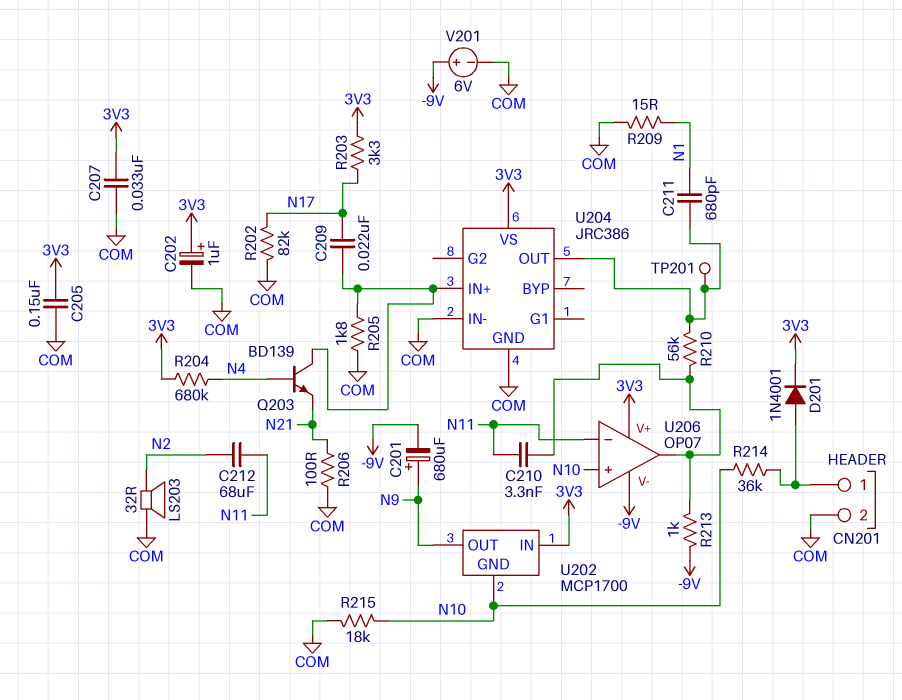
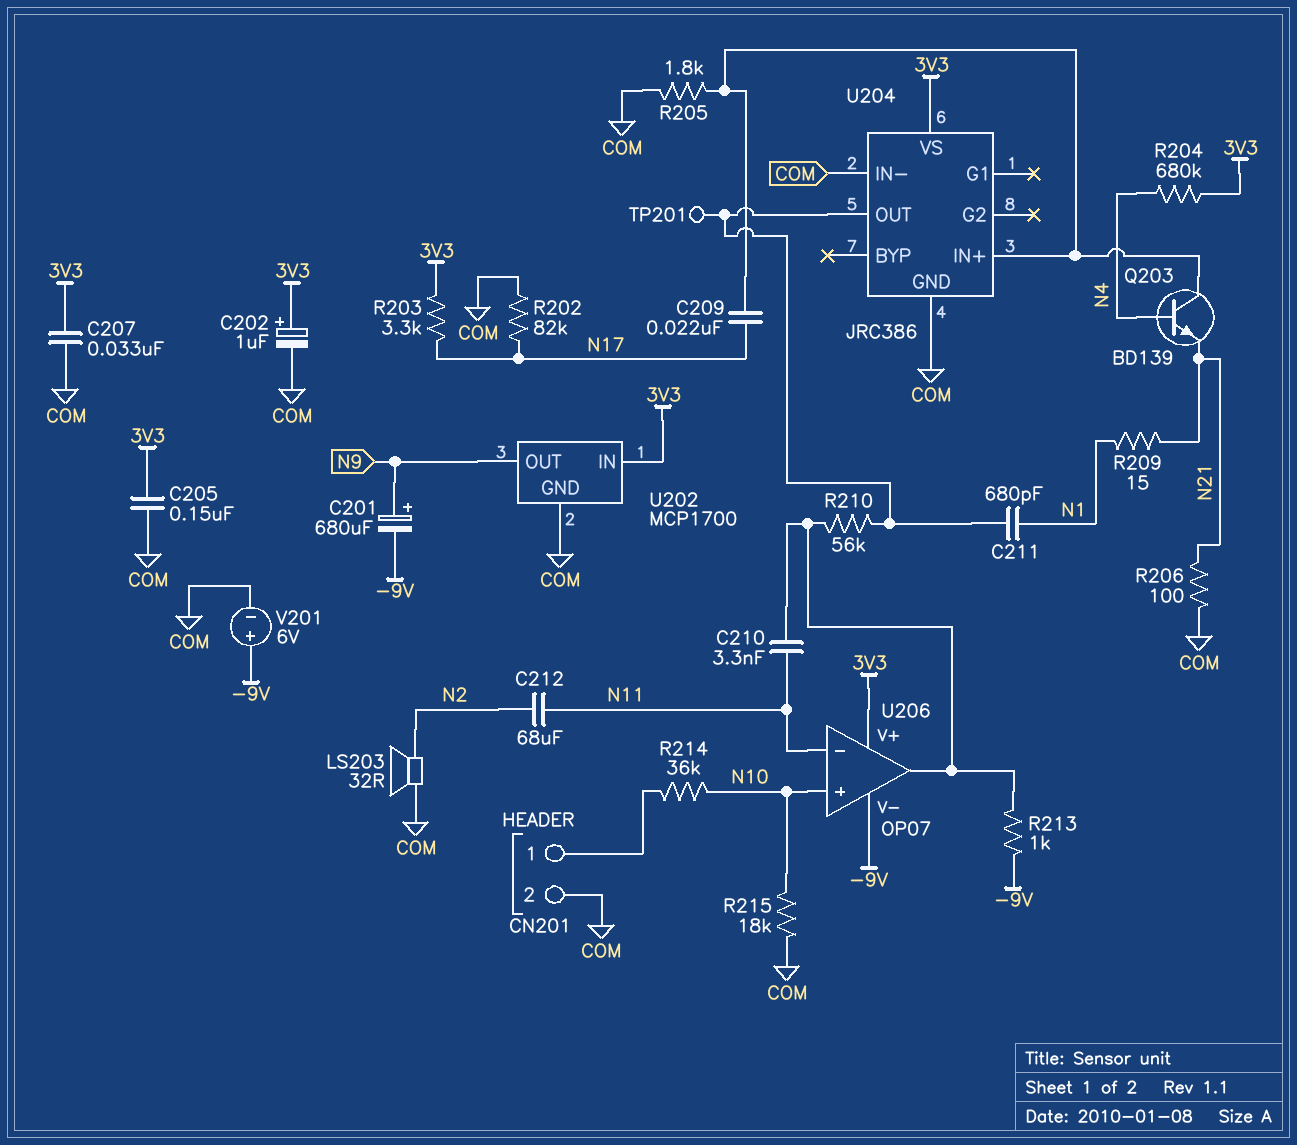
D201: diode 1N4001 (A CN201/1, K 3V3) -> none
R209: 15 (COM, N1) -> 15 (N1, N21)
U202 pin GND: N10 -> COM

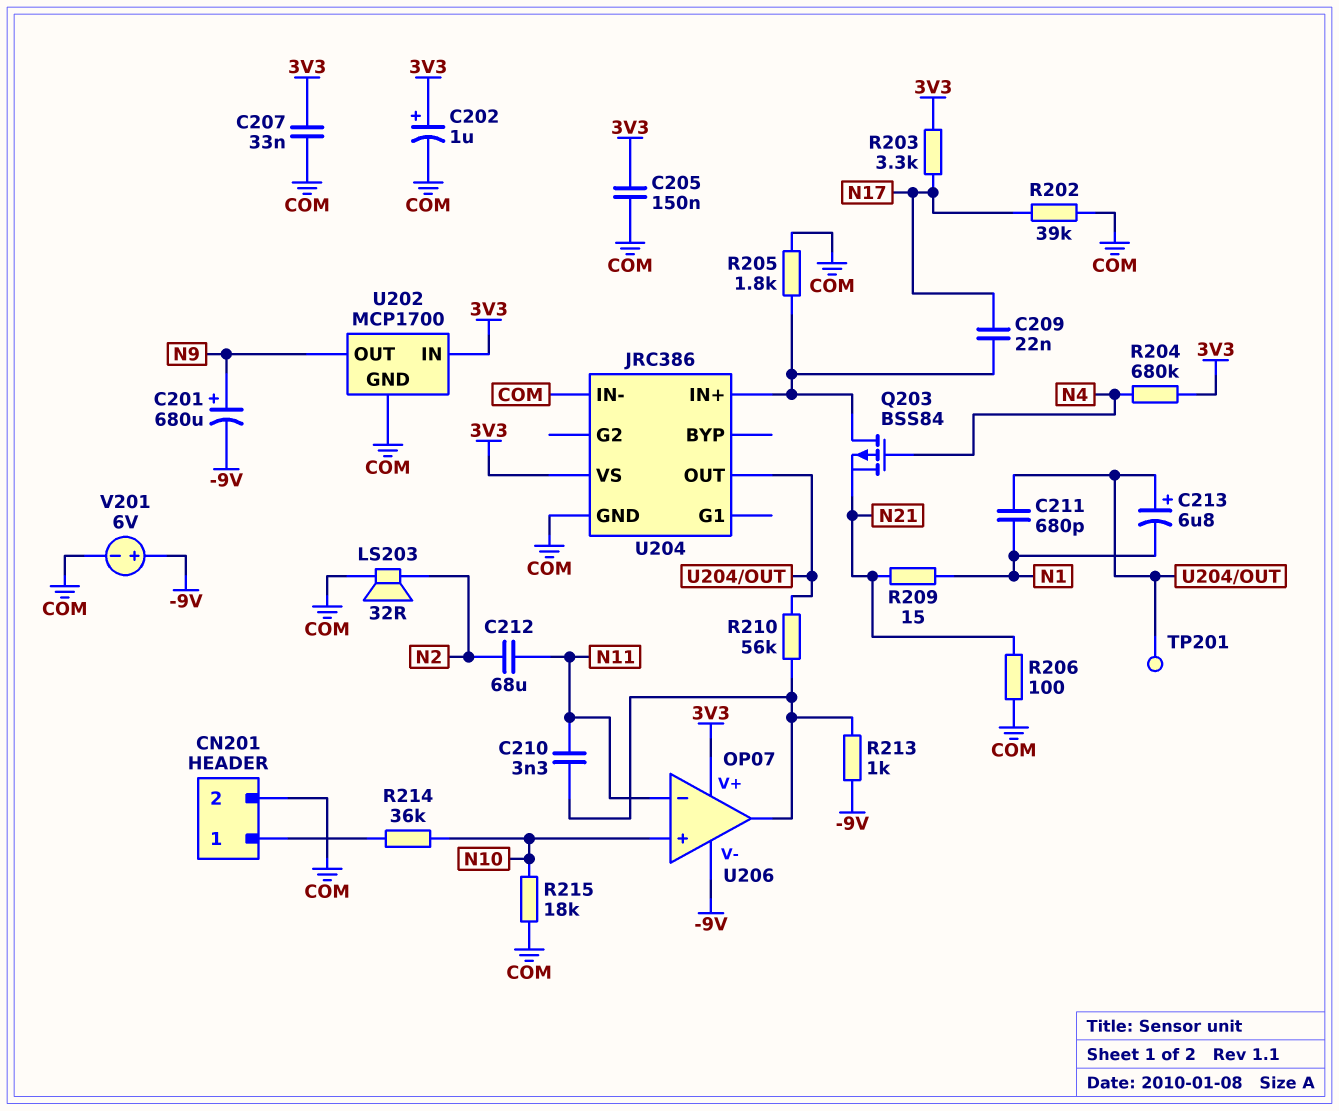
C213: none -> 6.8uF (plus U204/OUT, minus N1)
Q203: NPN BD139 (B N4, C U204/IN+, E N21) -> PMOS BSS84 (G N4, D U204/IN+, S N21)
R202: 82k (COM, N17) -> 39k (COM, N17)

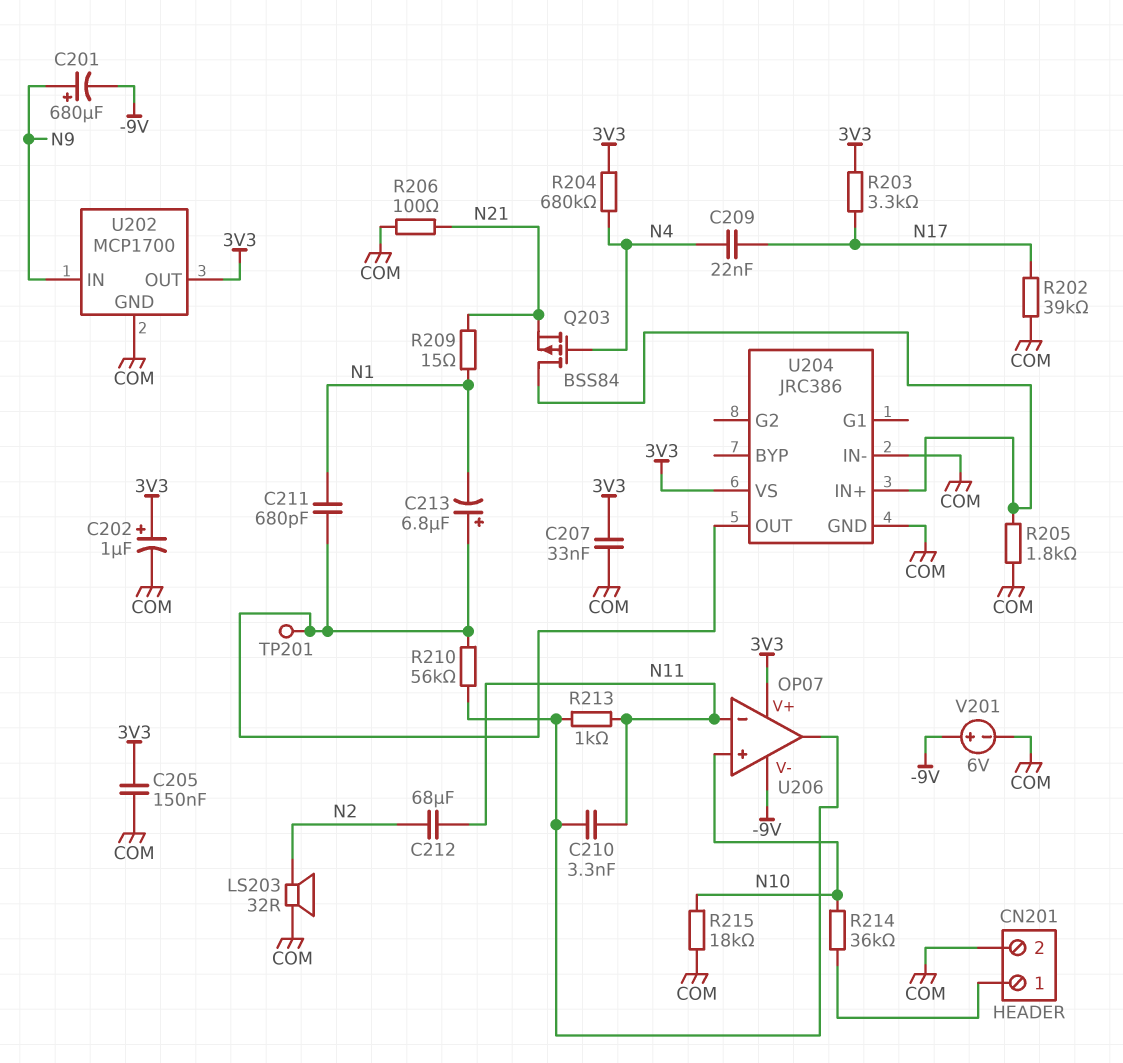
C209: 22nF (N17, U204/IN+) -> 22nF (N4, N17)
R213: 1k (-9V, U206/out) -> 1k (N11, U206/out)
U202 pin IN: 3V3 -> N9
U202 pin OUT: N9 -> 3V3

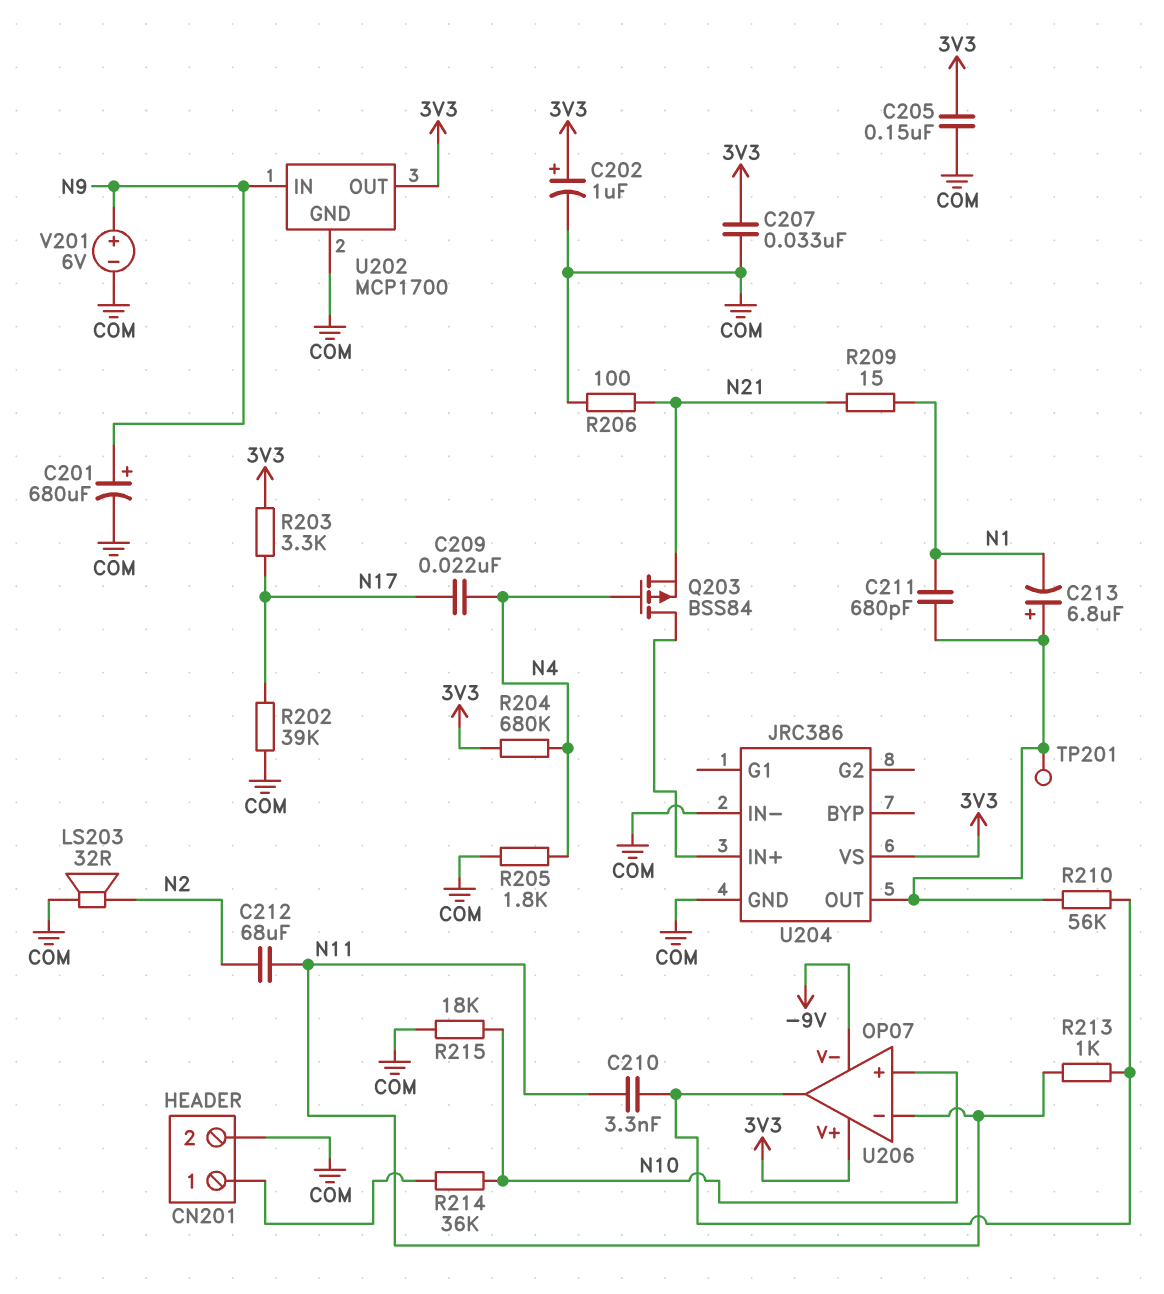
C201: 680uF (plus N9, minus -9V) -> 680uF (plus N9, minus COM)
R205: 1.8k (COM, U204/IN+) -> 1.8k (COM, N4)
V201: 6V (plus -9V, minus COM) -> 6V (plus N9, minus COM)

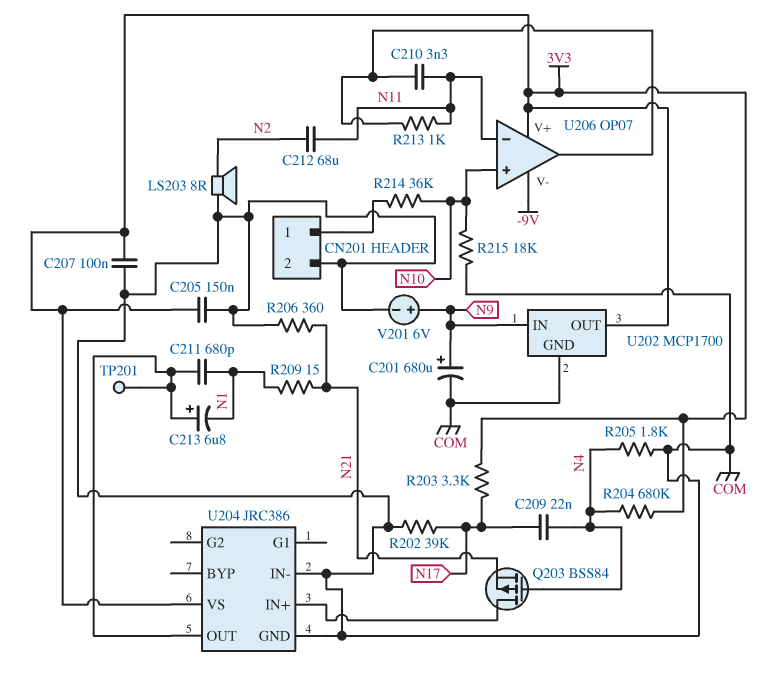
C202: 1uF (plus 3V3, minus COM) -> none
C207: 33nF (3V3, COM) -> 100nF (3V3, COM)
LS203: speaker 32R (COM, N2) -> speaker 8R (COM, N2)
R206: 100 (COM, N21) -> 360 (COM, N21)
R210: 56k (U204/OUT, U206/out) -> none

